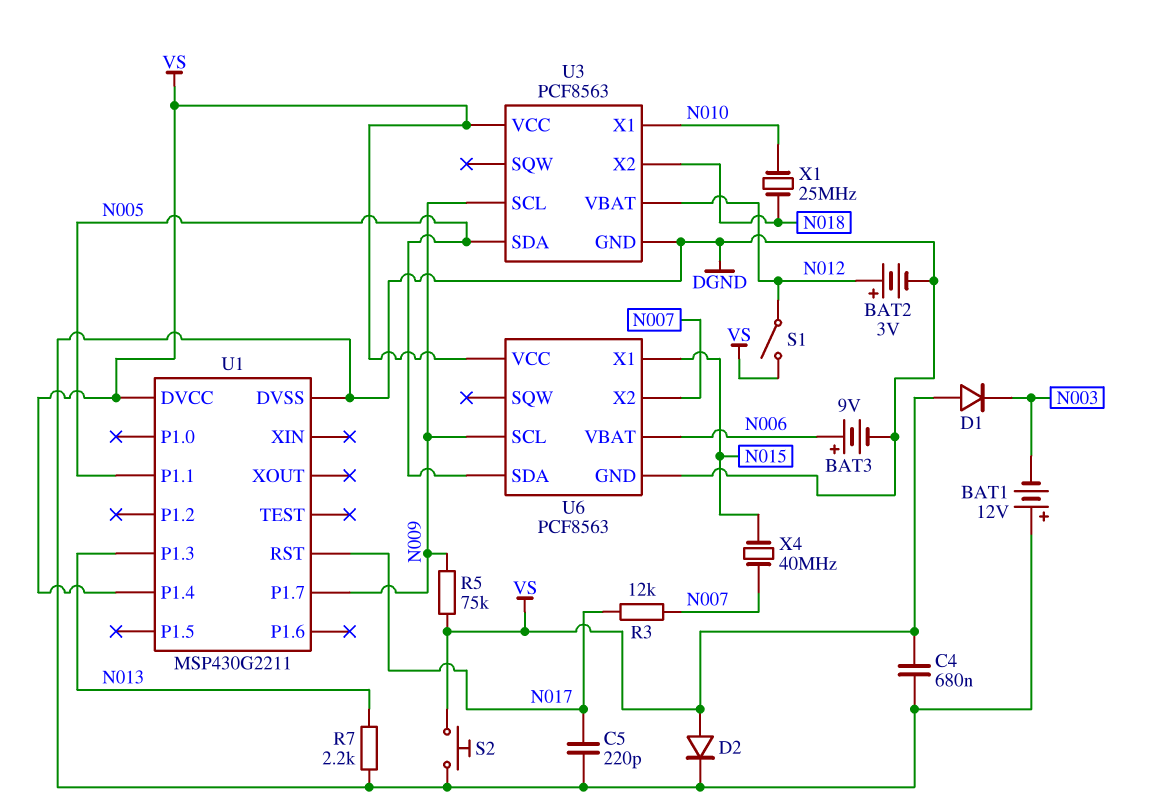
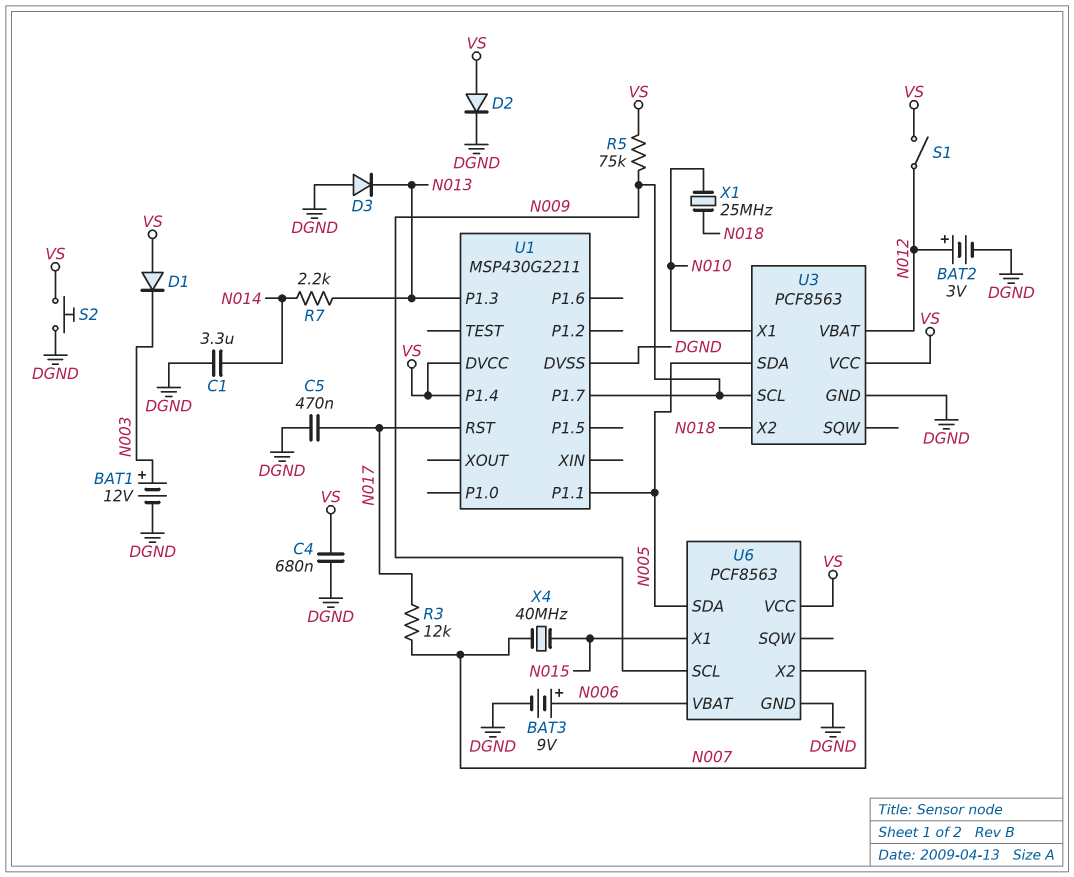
BAT1: 12V (plus DGND, minus N003) -> 12V (plus N003, minus DGND)
C1: none -> 3.3uF (DGND, N014)
C5: 220pF (DGND, N017) -> 470nF (DGND, N017)
D3: none -> diode (A DGND, K N013)
R7: 2.2k (DGND, N013) -> 2.2k (N013, N014)

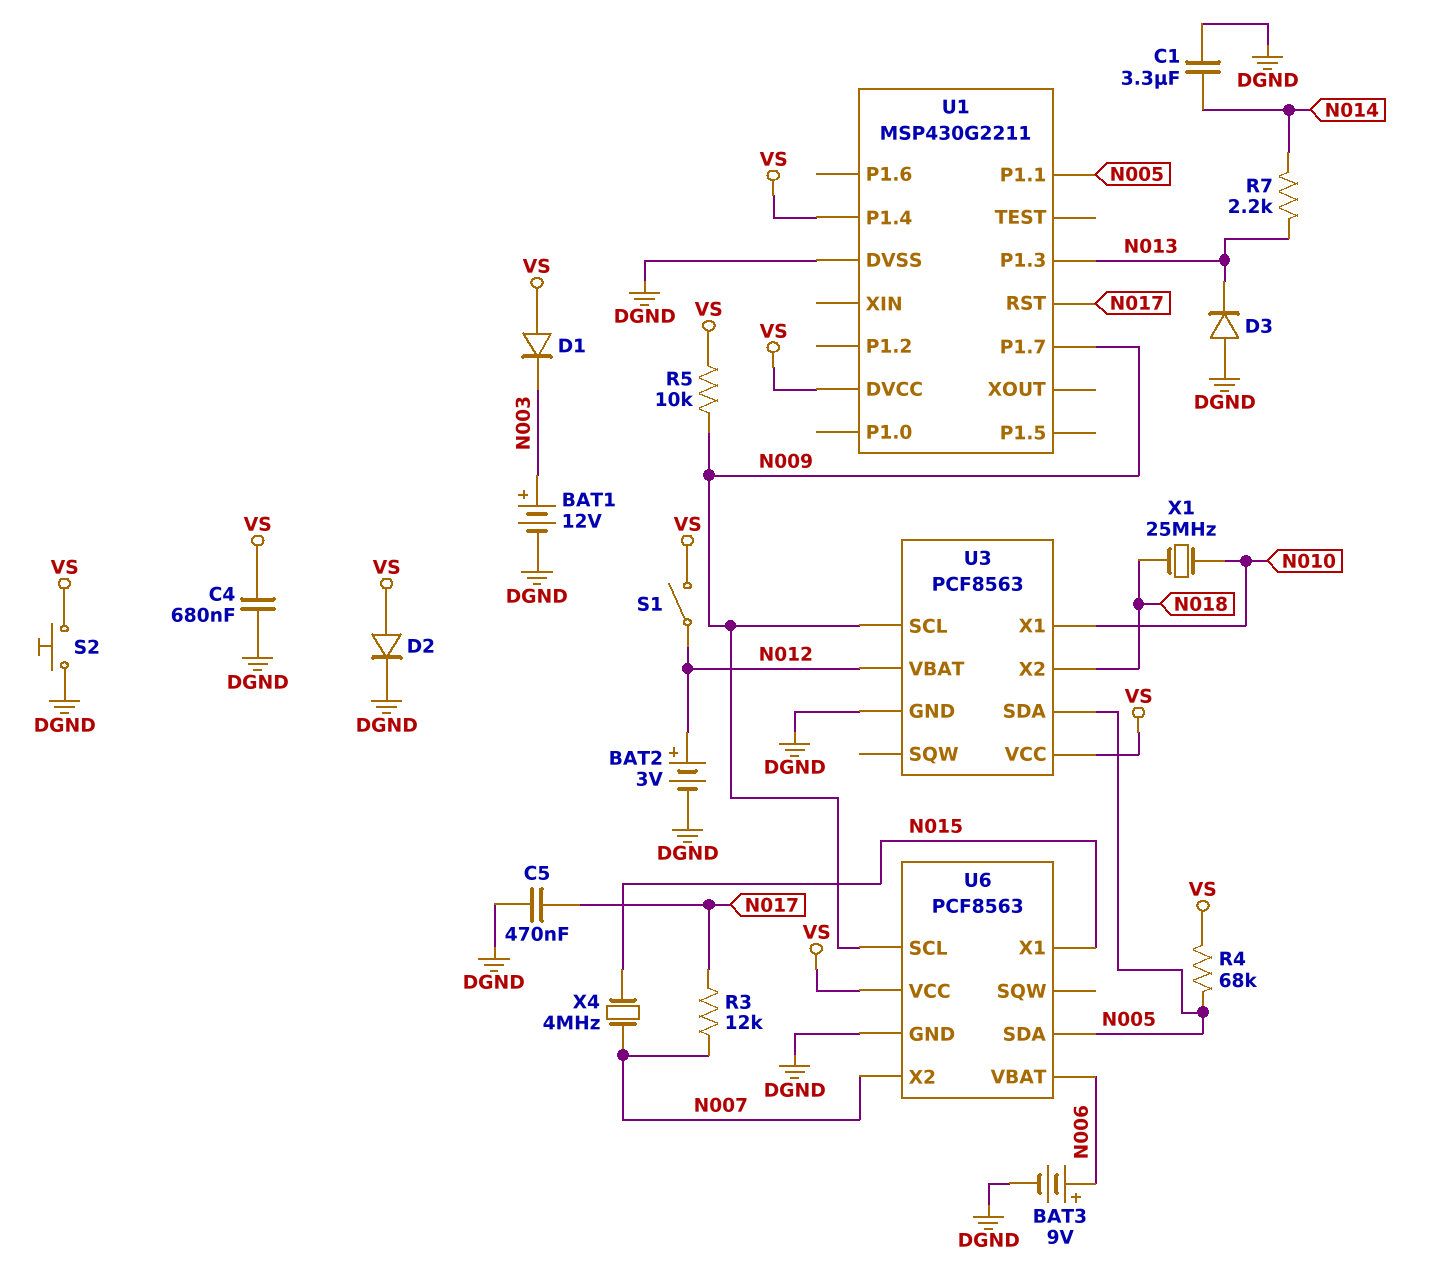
R4: none -> 68k (N005, VS)
R5: 75k (N009, VS) -> 10k (N009, VS)
X4: 40MHz (N007, N015) -> 4MHz (N007, N015)

